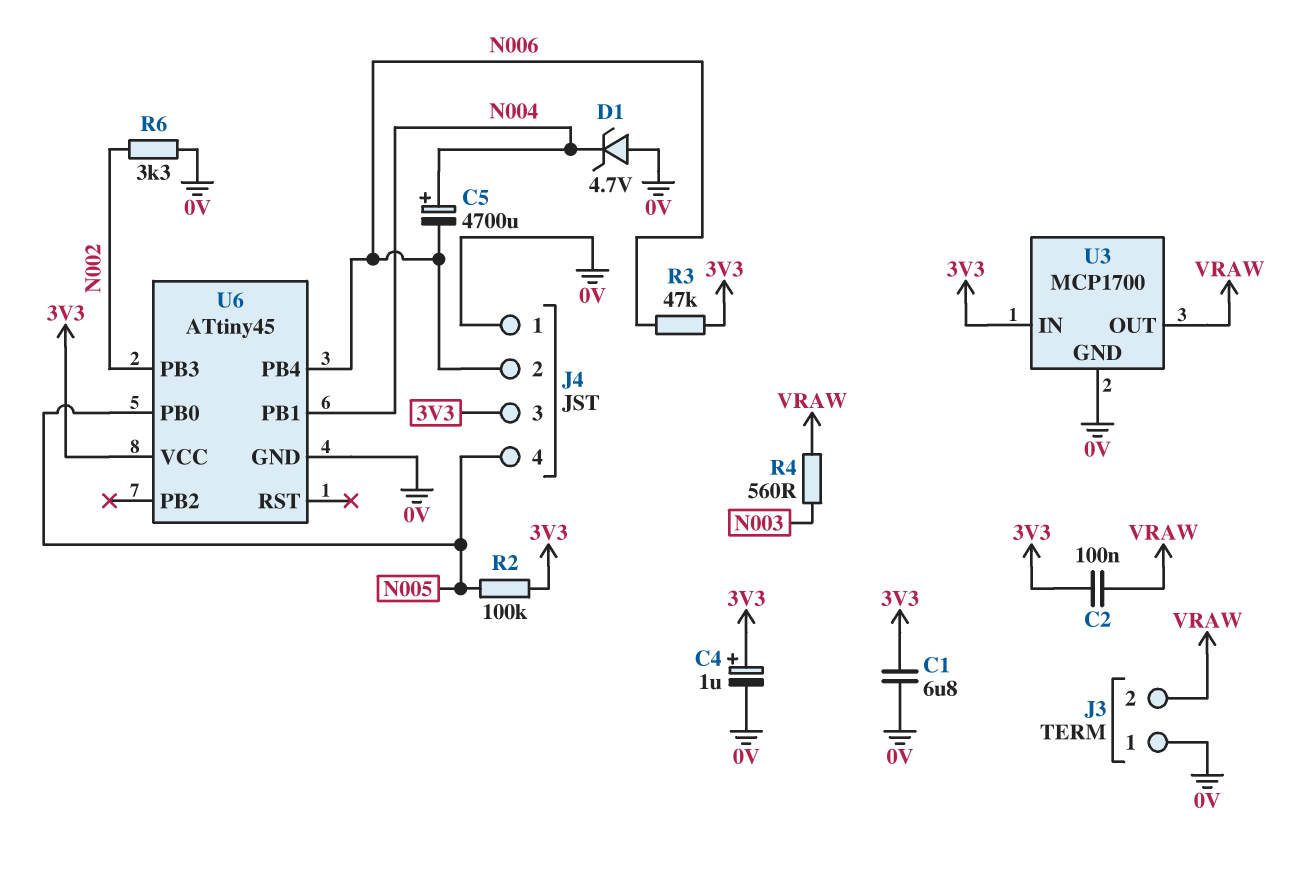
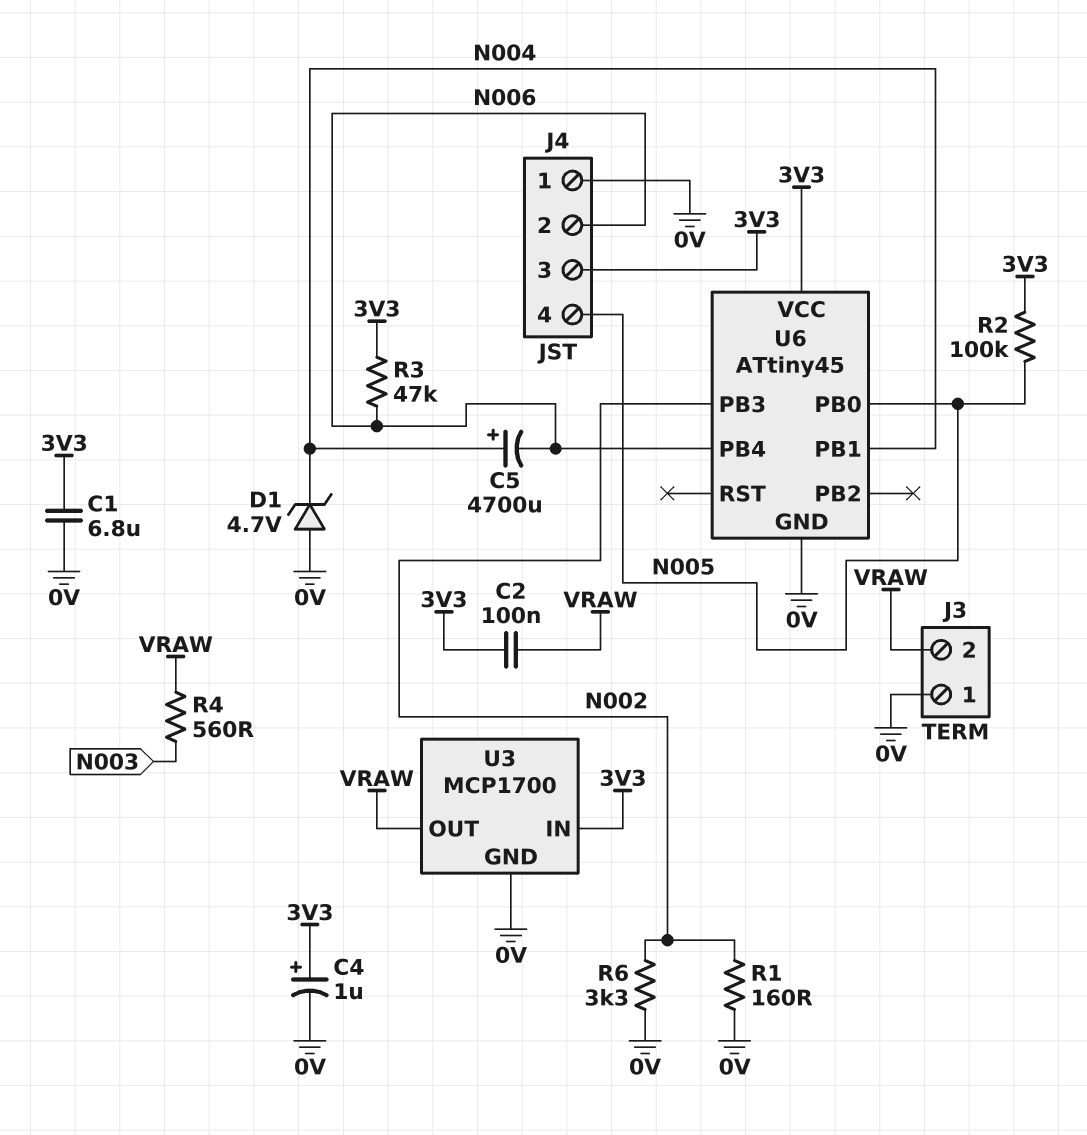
R1: none -> 160 (0V, N002)

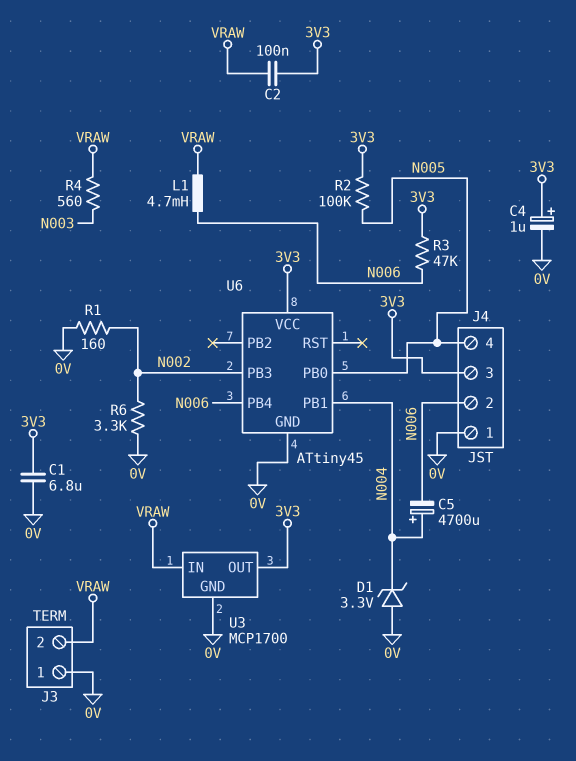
D1: zener 4.7V (A 0V, K N004) -> zener 3.3V (A 0V, K N004)
L1: none -> 4.7mH (N006, VRAW)
U3 pin IN: 3V3 -> VRAW
U3 pin OUT: VRAW -> 3V3

